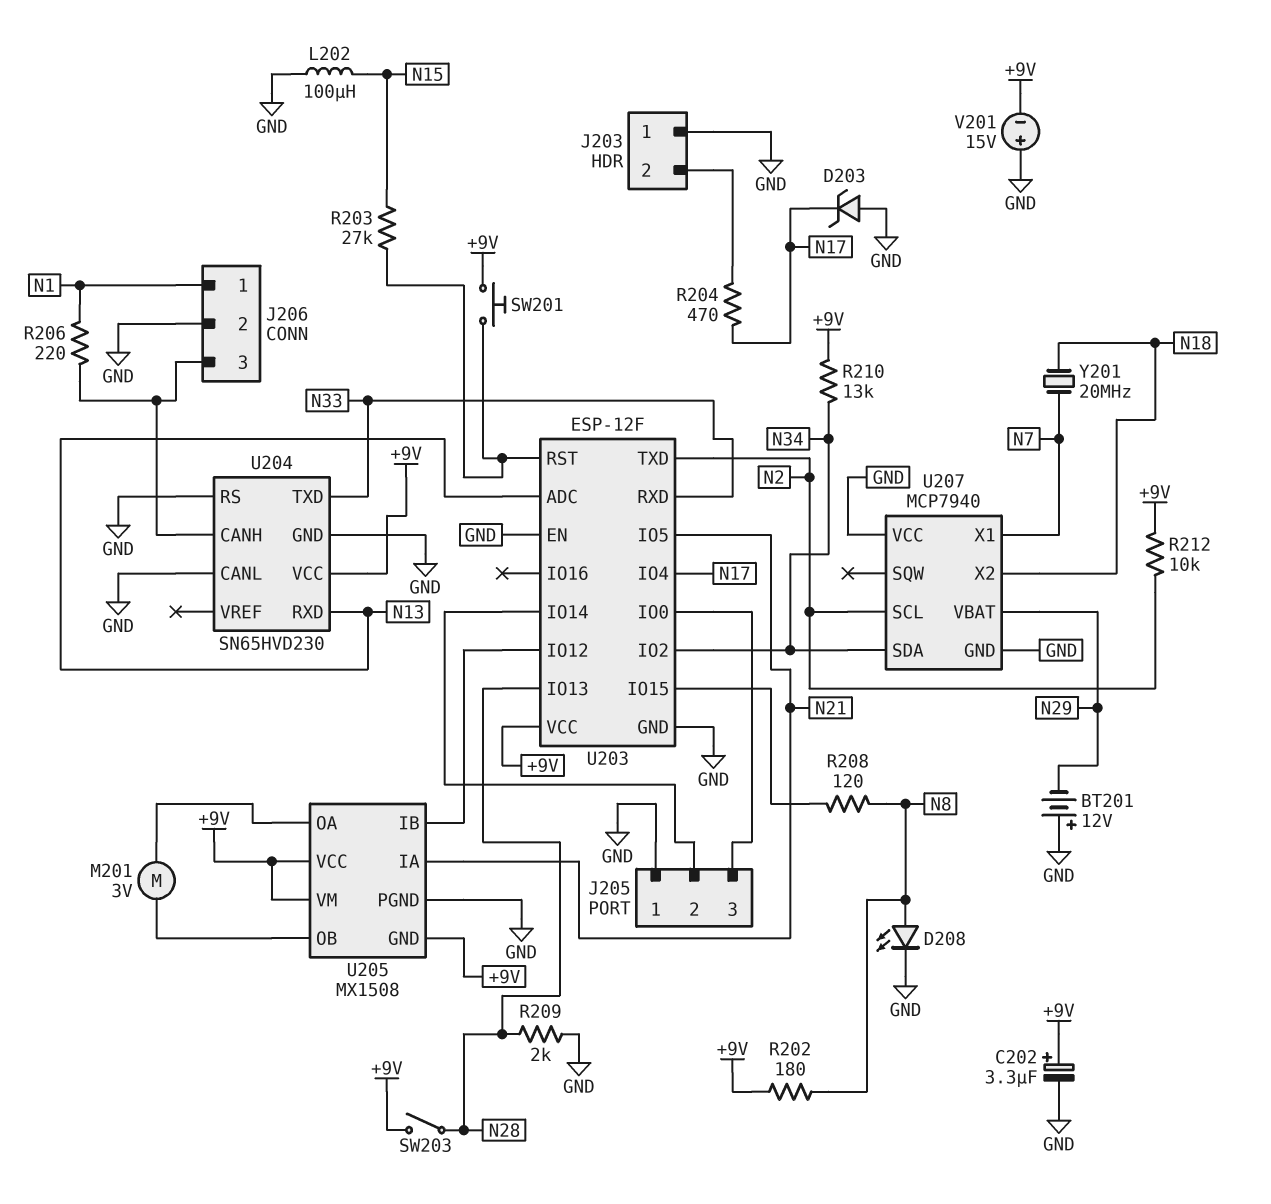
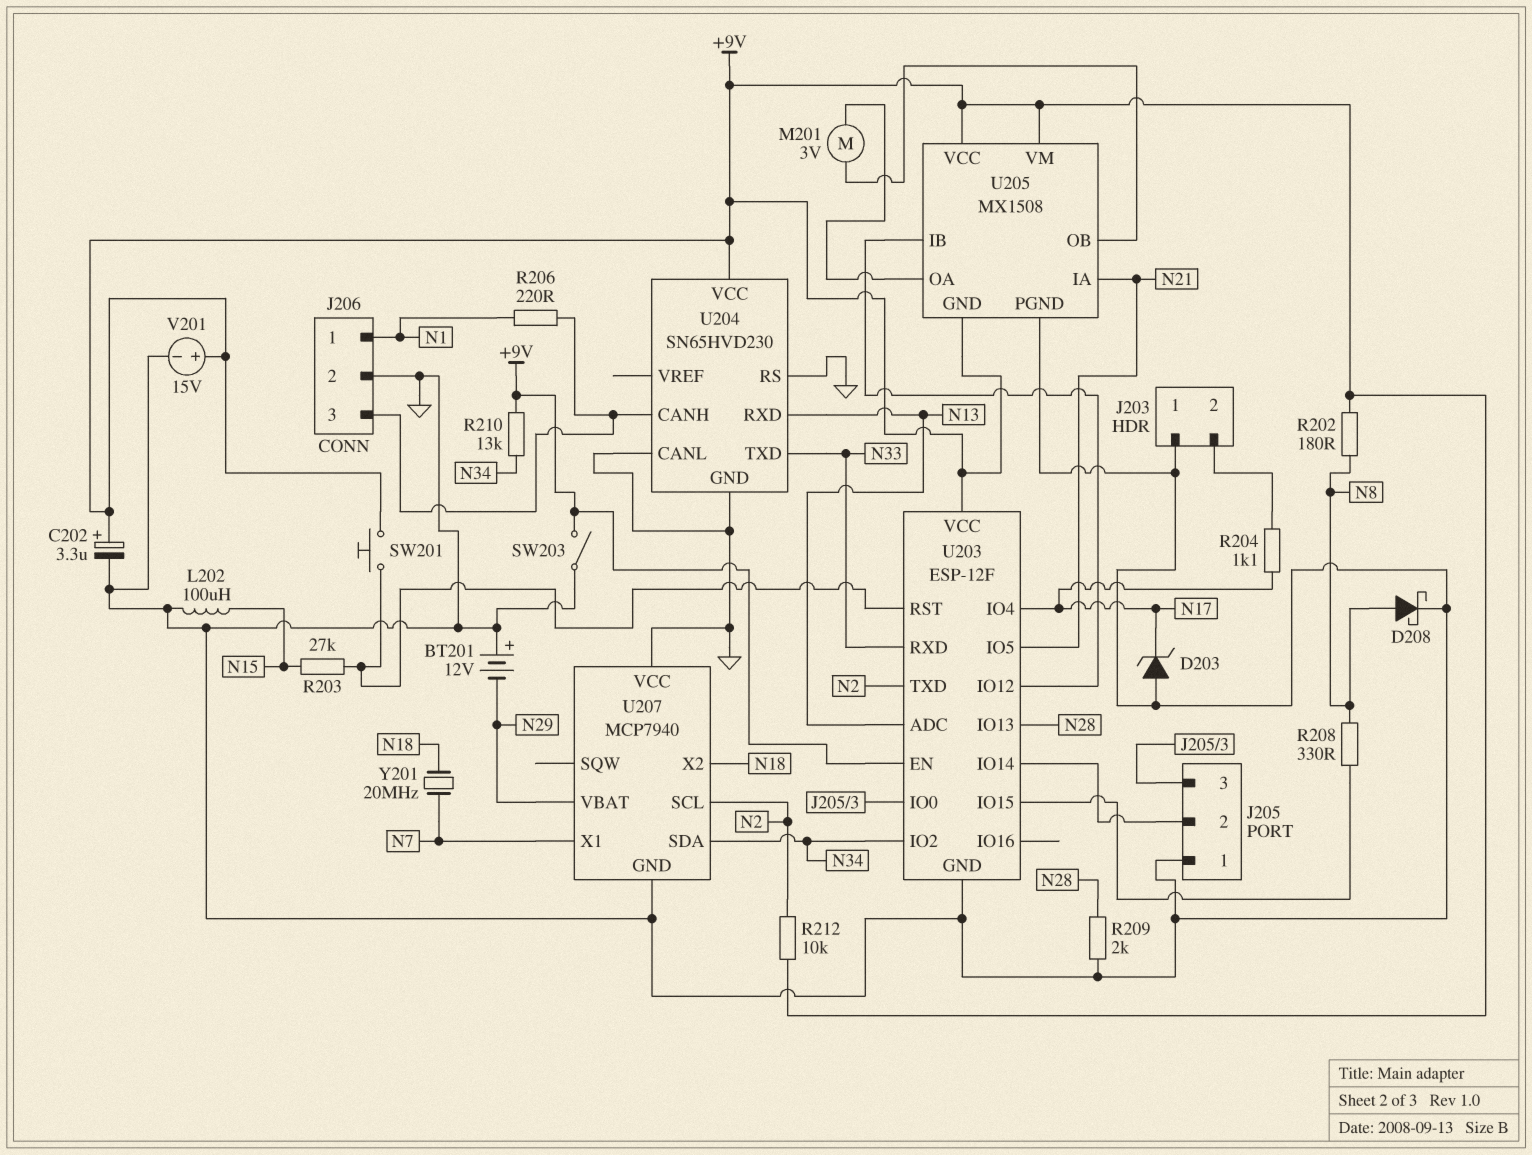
D208: LED (A N8, K GND) -> schottky (A N8, K GND)
R204: 470 (J203/2, N17) -> 1.1k (J203/2, N17)
R208: 120 (N8, U203/IO15) -> 330 (N8, U203/IO15)
SW203: switch (+9V, N28) -> switch (+9V, GND)
U203 pin EN: GND -> +9V
V201: 15V (plus GND, minus +9V) -> 15V (plus +9V, minus GND)

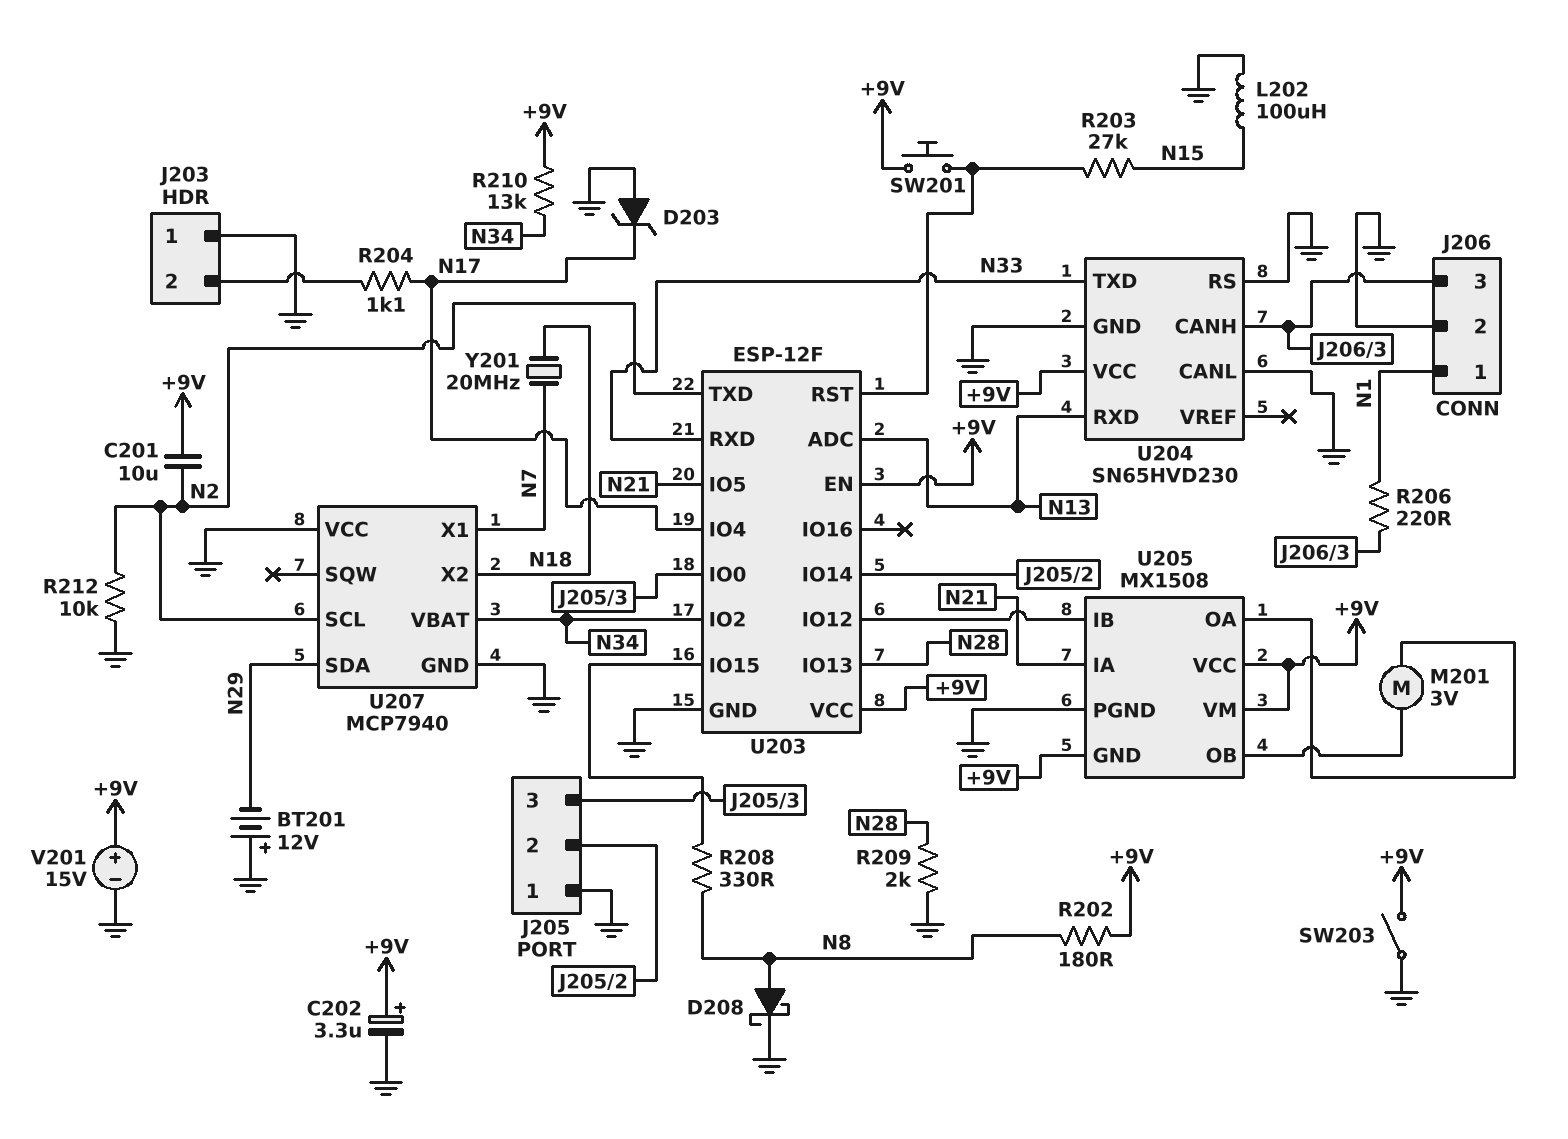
C201: none -> 10uF (+9V, N2)
R212: 10k (+9V, N2) -> 10k (GND, N2)
U207 pin SDA: N34 -> N29
U207 pin VBAT: N29 -> N34

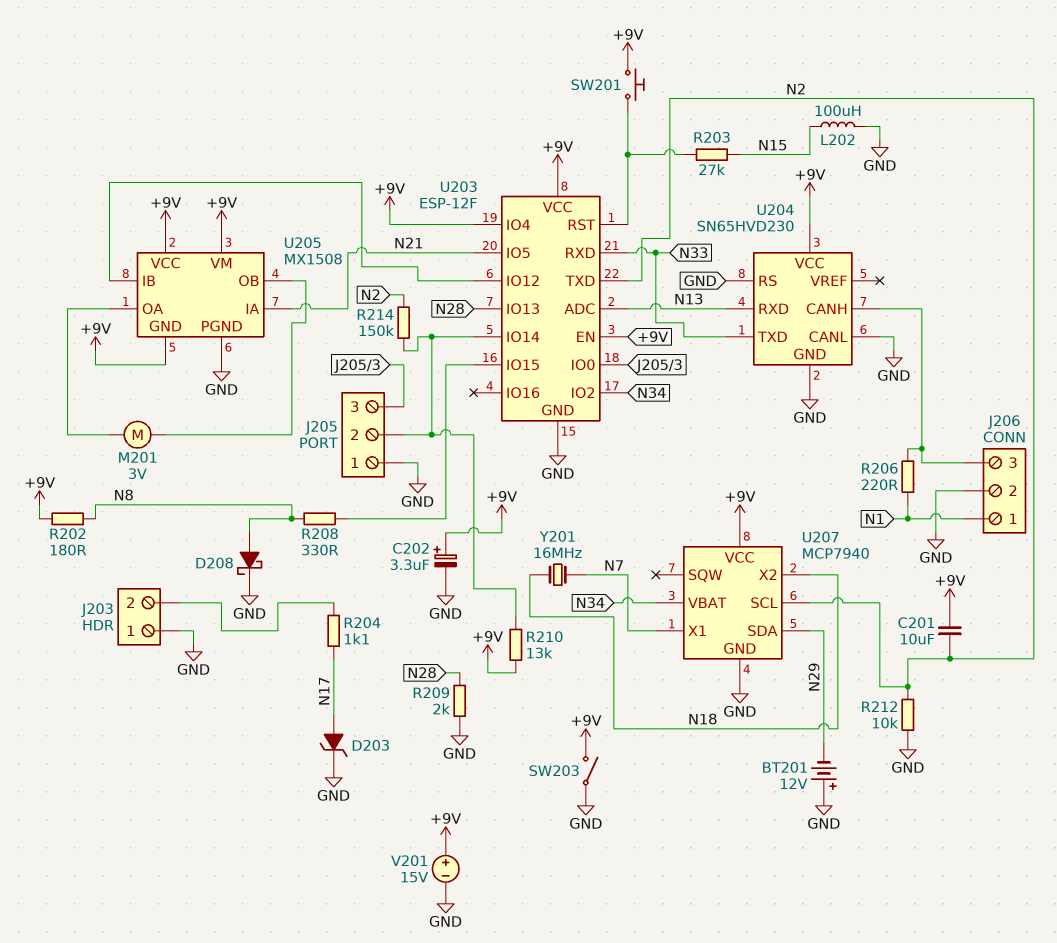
D203: zener (A GND, K N17) -> zener (A N17, K GND)
R210: 13k (+9V, N34) -> 13k (+9V, J205/2)
R214: none -> 150k (J205/2, N2)
U203 pin IO4: N17 -> +9V
U207 pin VCC: GND -> +9V
Y201: 20MHz (N7, N18) -> 16MHz (N7, N18)

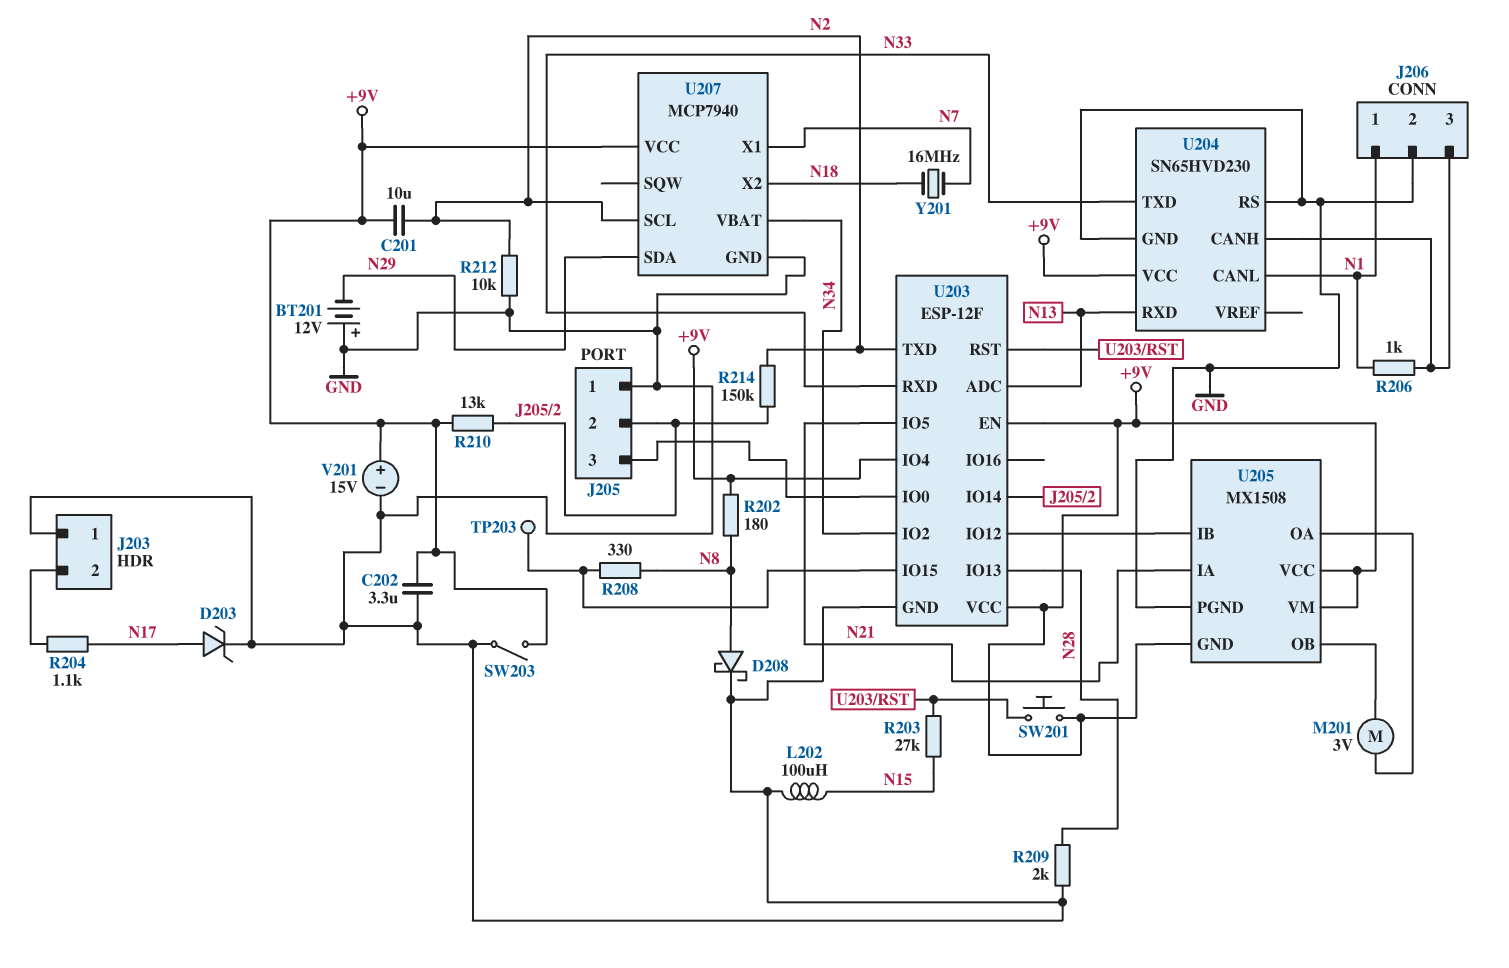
C202: 3.3uF (plus +9V, minus GND) -> 3.3uF (+9V, GND)
R206: 220 (J206/3, N1) -> 1k (J206/3, N1)
TP203: none -> test point (U203/IO15)
U204 pin CANL: GND -> N1

